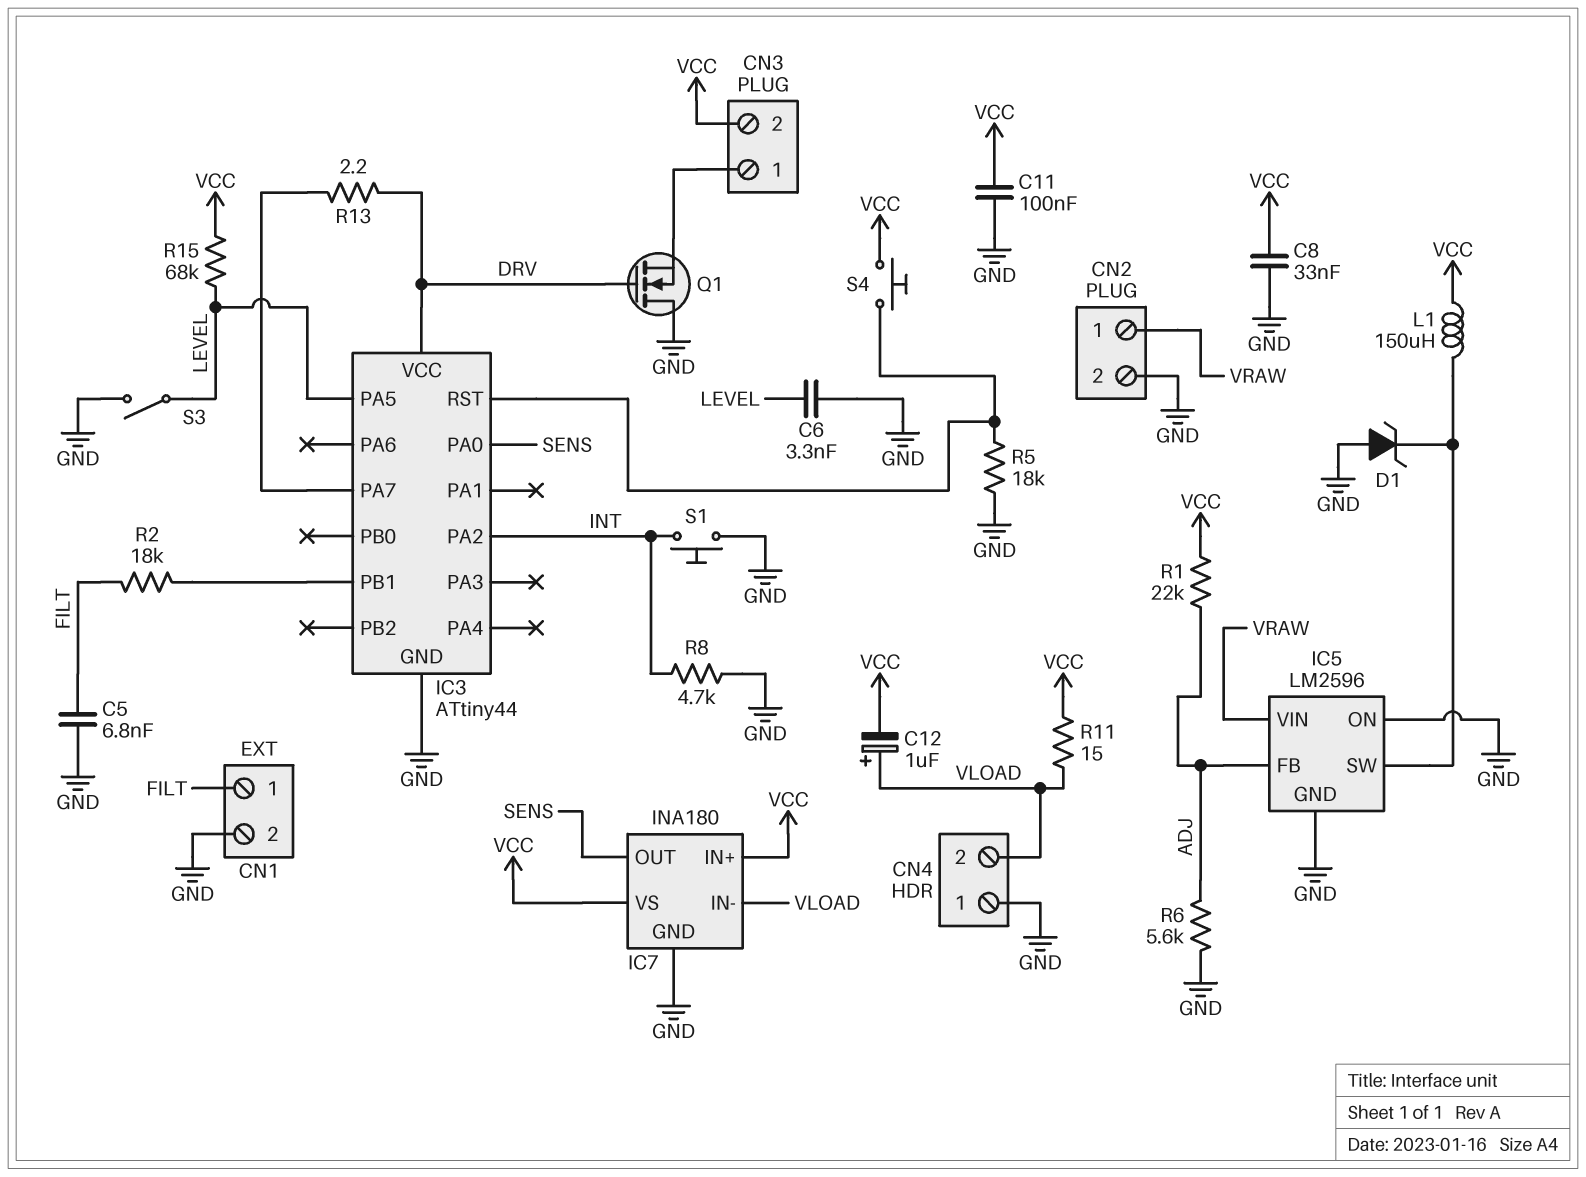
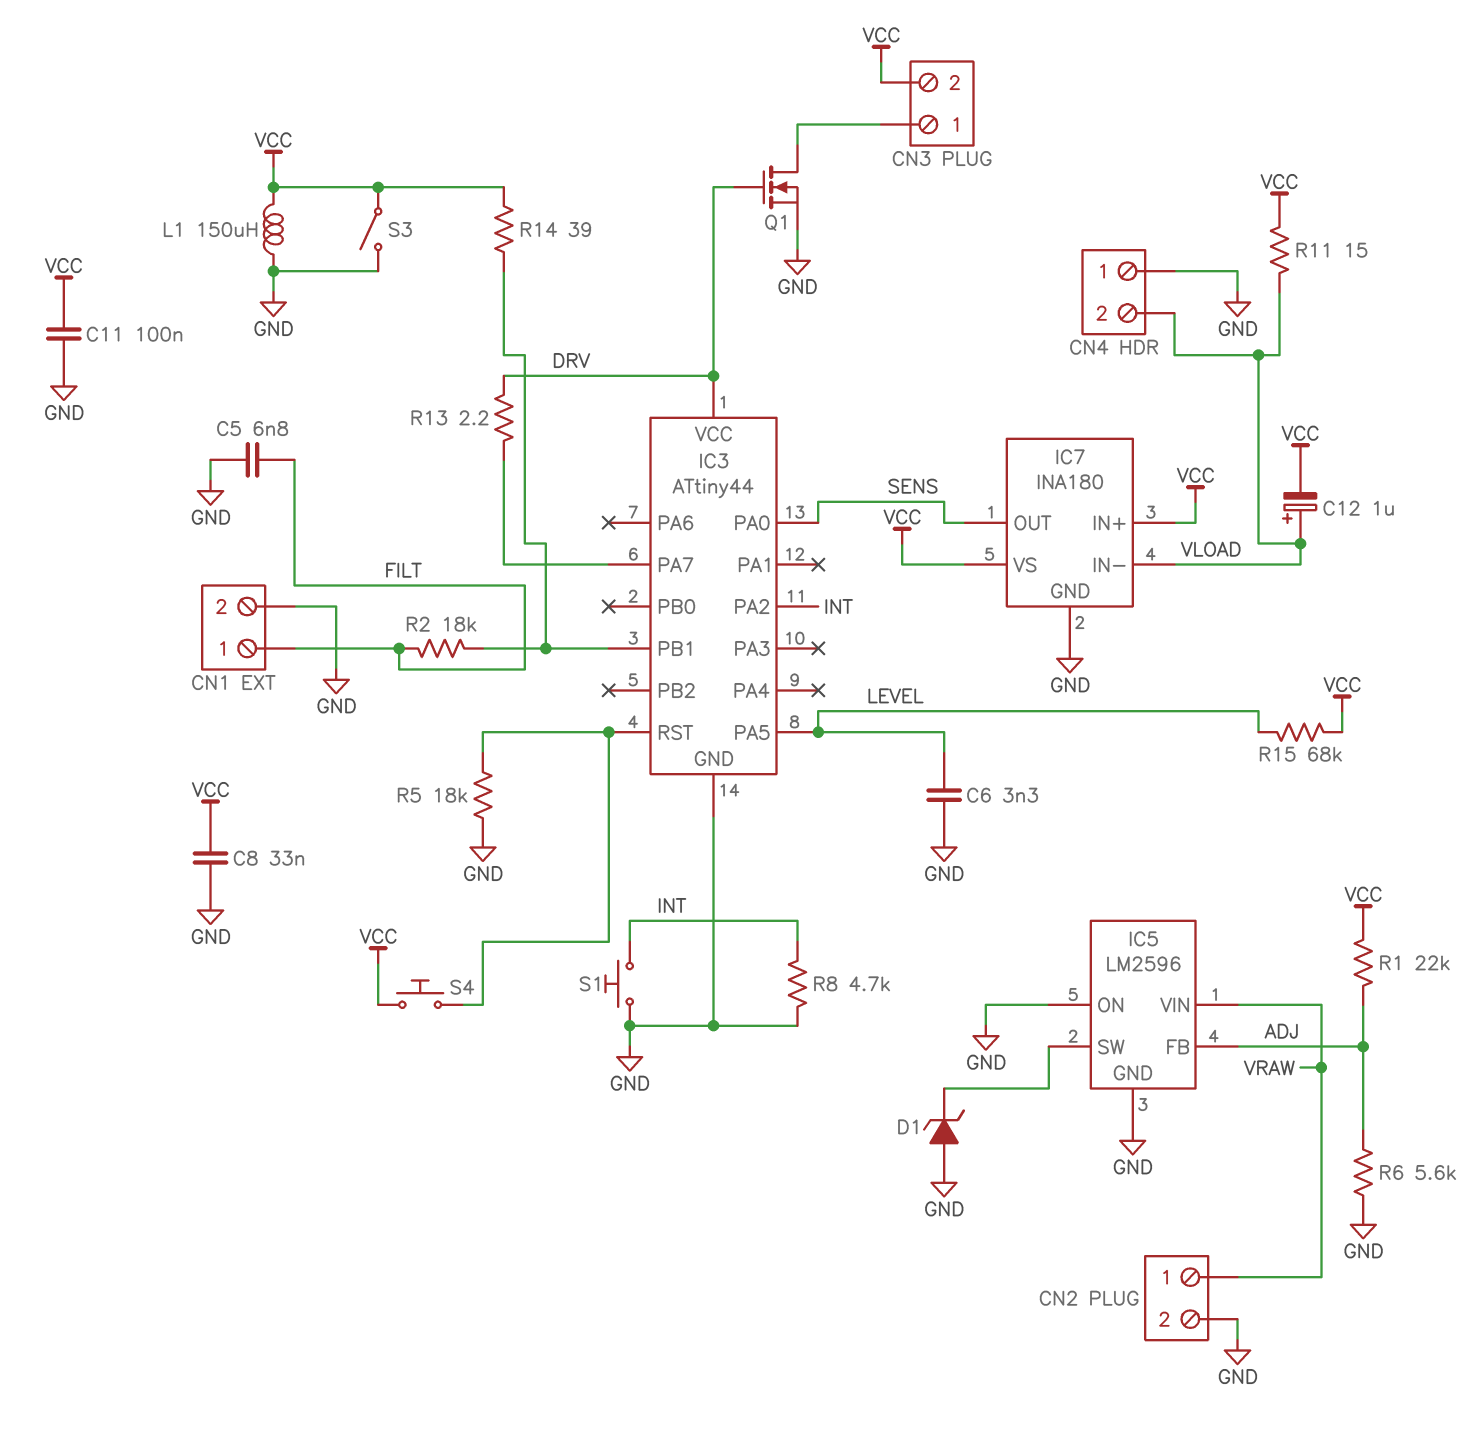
L1: 150uH (IC5/SW, VCC) -> 150uH (GND, VCC)
Q1: NMOS (G DRV, D GND, S CN3/1) -> NMOS (G DRV, D CN3/1, S GND)
R14: none -> 39 (IC3/PB1, VCC)
S3: switch (GND, LEVEL) -> switch (GND, VCC)

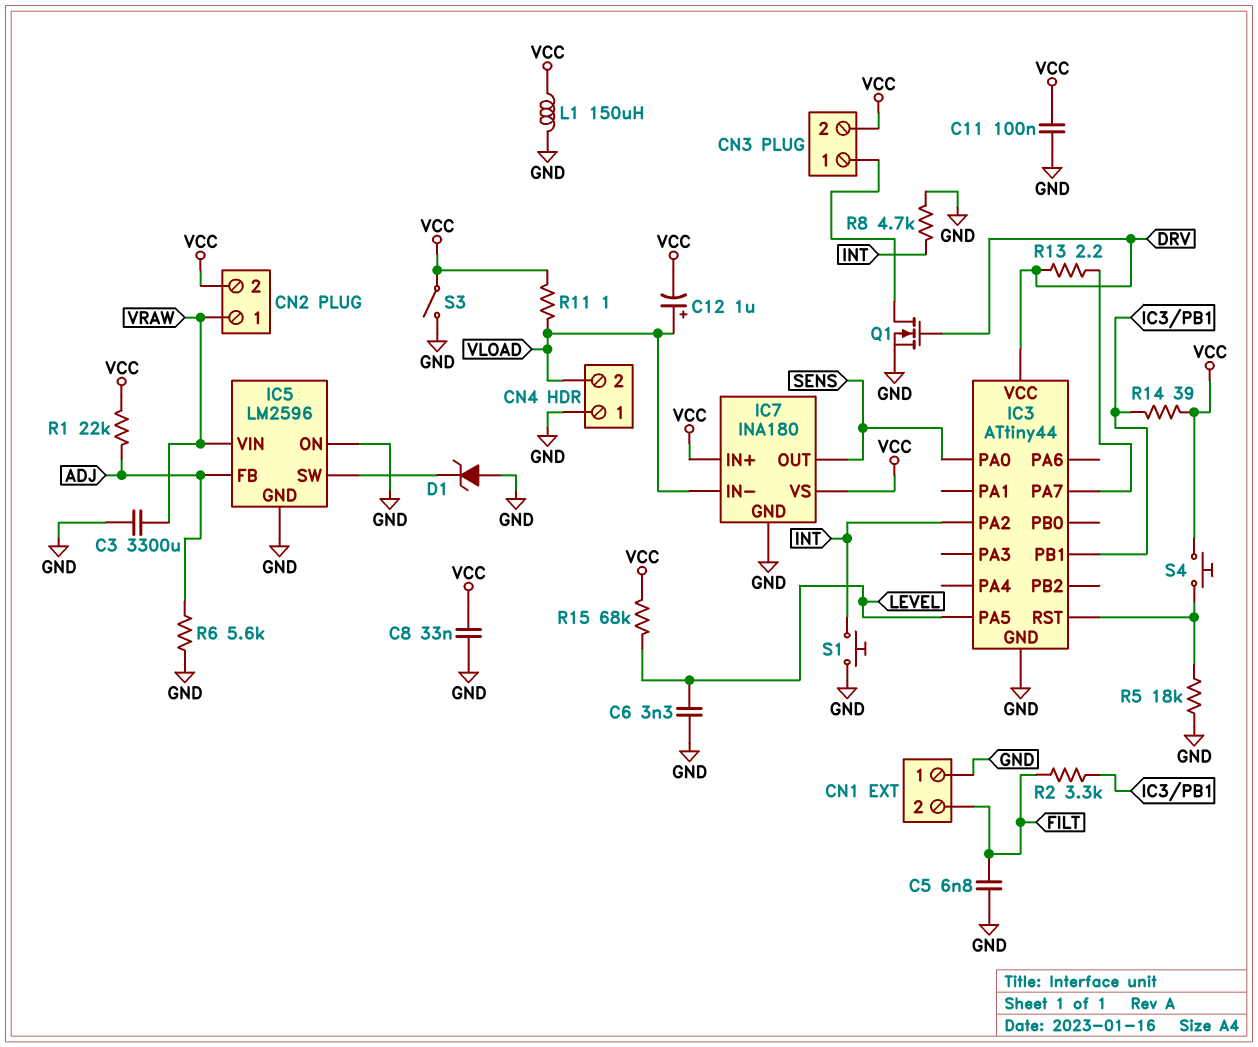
C3: none -> 3300uF (GND, VRAW)
CN1 pin 1: FILT -> GND
CN1 pin 2: GND -> FILT
CN2 pin 2: GND -> VCC
R2: 18k (FILT, IC3/PB1) -> 3.3k (FILT, IC3/PB1)
R11: 15 (VCC, VLOAD) -> 1 (VCC, VLOAD)

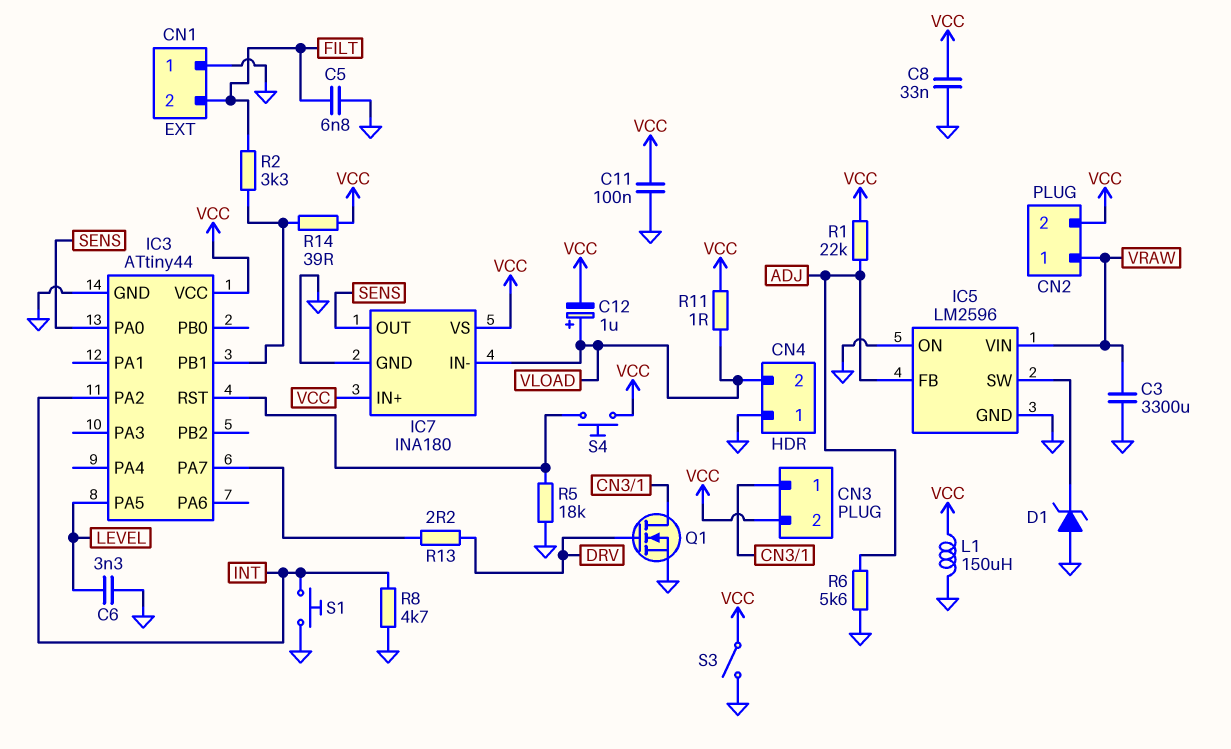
IC3 pin VCC: DRV -> VCC
R15: 68k (LEVEL, VCC) -> none

